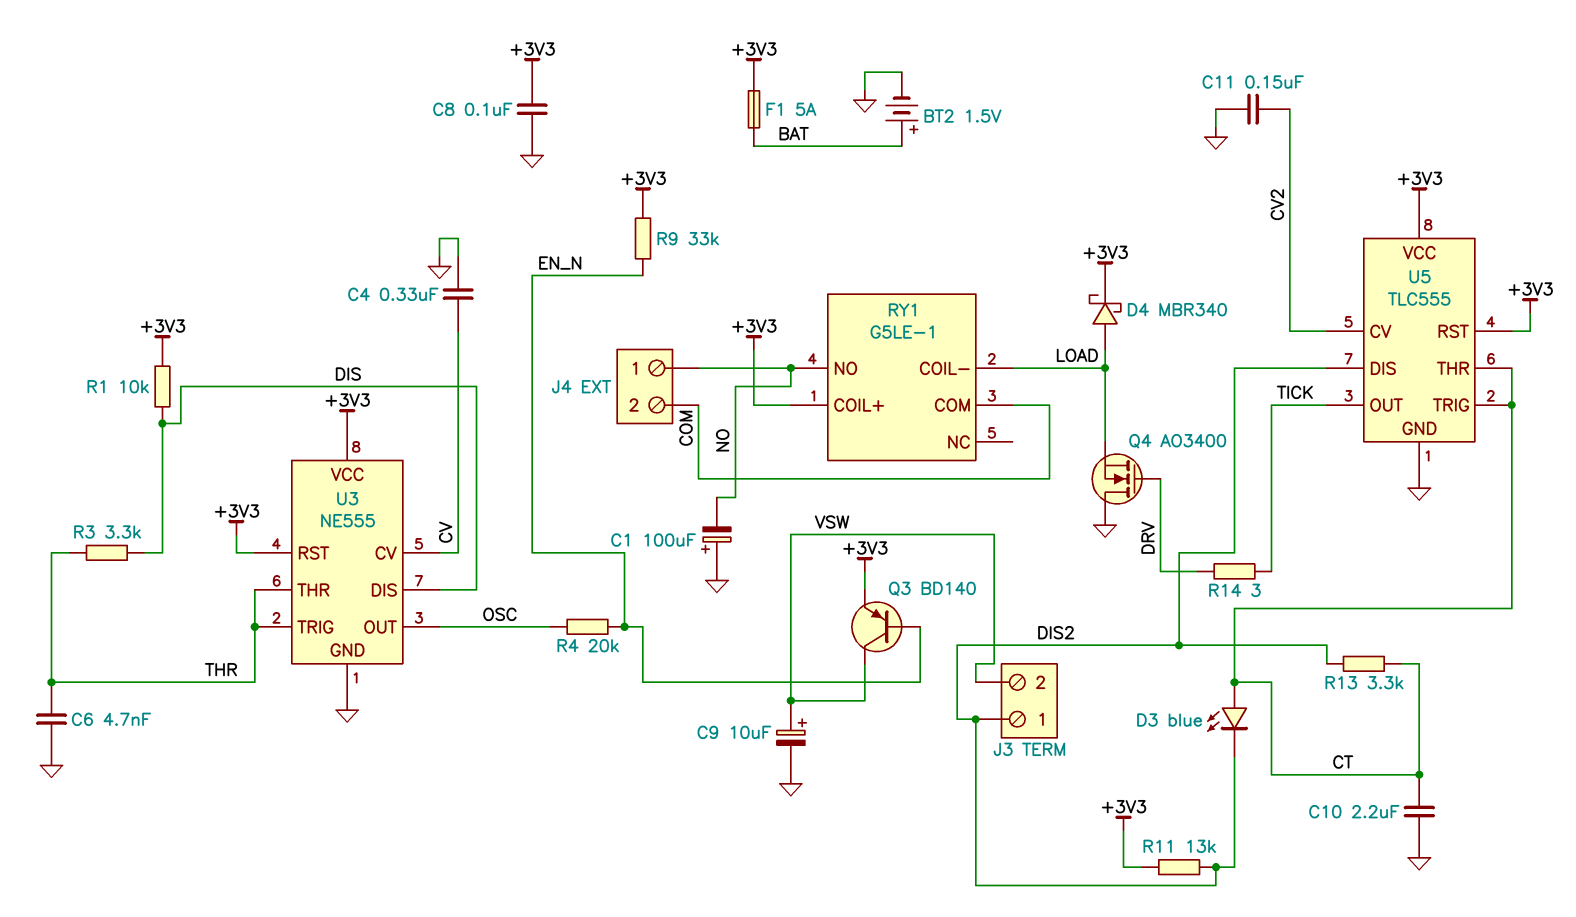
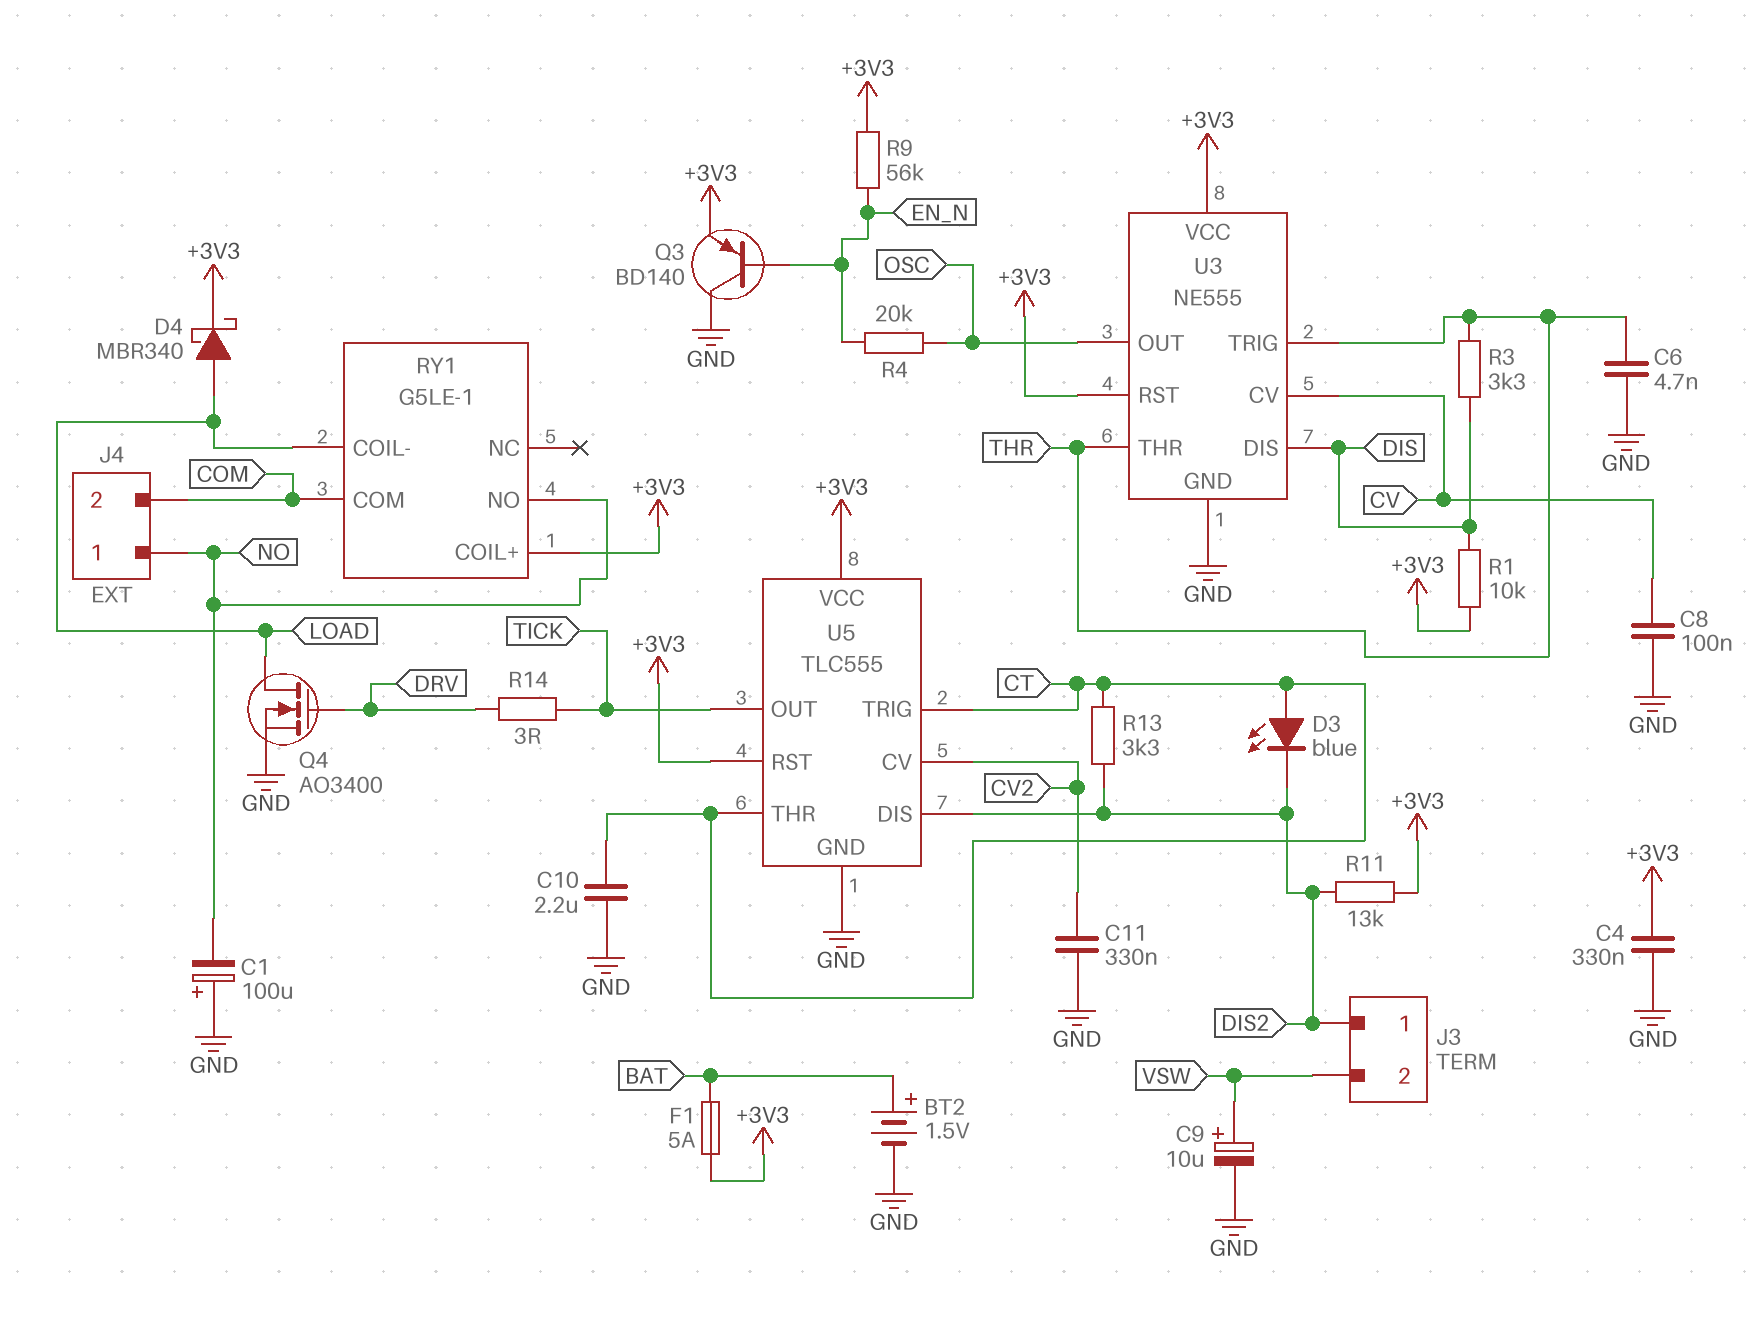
C4: 330nF (CV, GND) -> 330nF (+3V3, GND)
C8: 100nF (+3V3, GND) -> 100nF (CV, GND)
C11: 150nF (CV2, GND) -> 330nF (CV2, GND)
Q3: PNP BD140 (B EN_N, C VSW, E +3V3) -> PNP BD140 (B EN_N, C GND, E +3V3)
Q4: NMOS AO3400 (G DRV, D GND, S LOAD) -> NMOS AO3400 (G DRV, D LOAD, S GND)
R9: 33k (+3V3, EN_N) -> 56k (+3V3, EN_N)

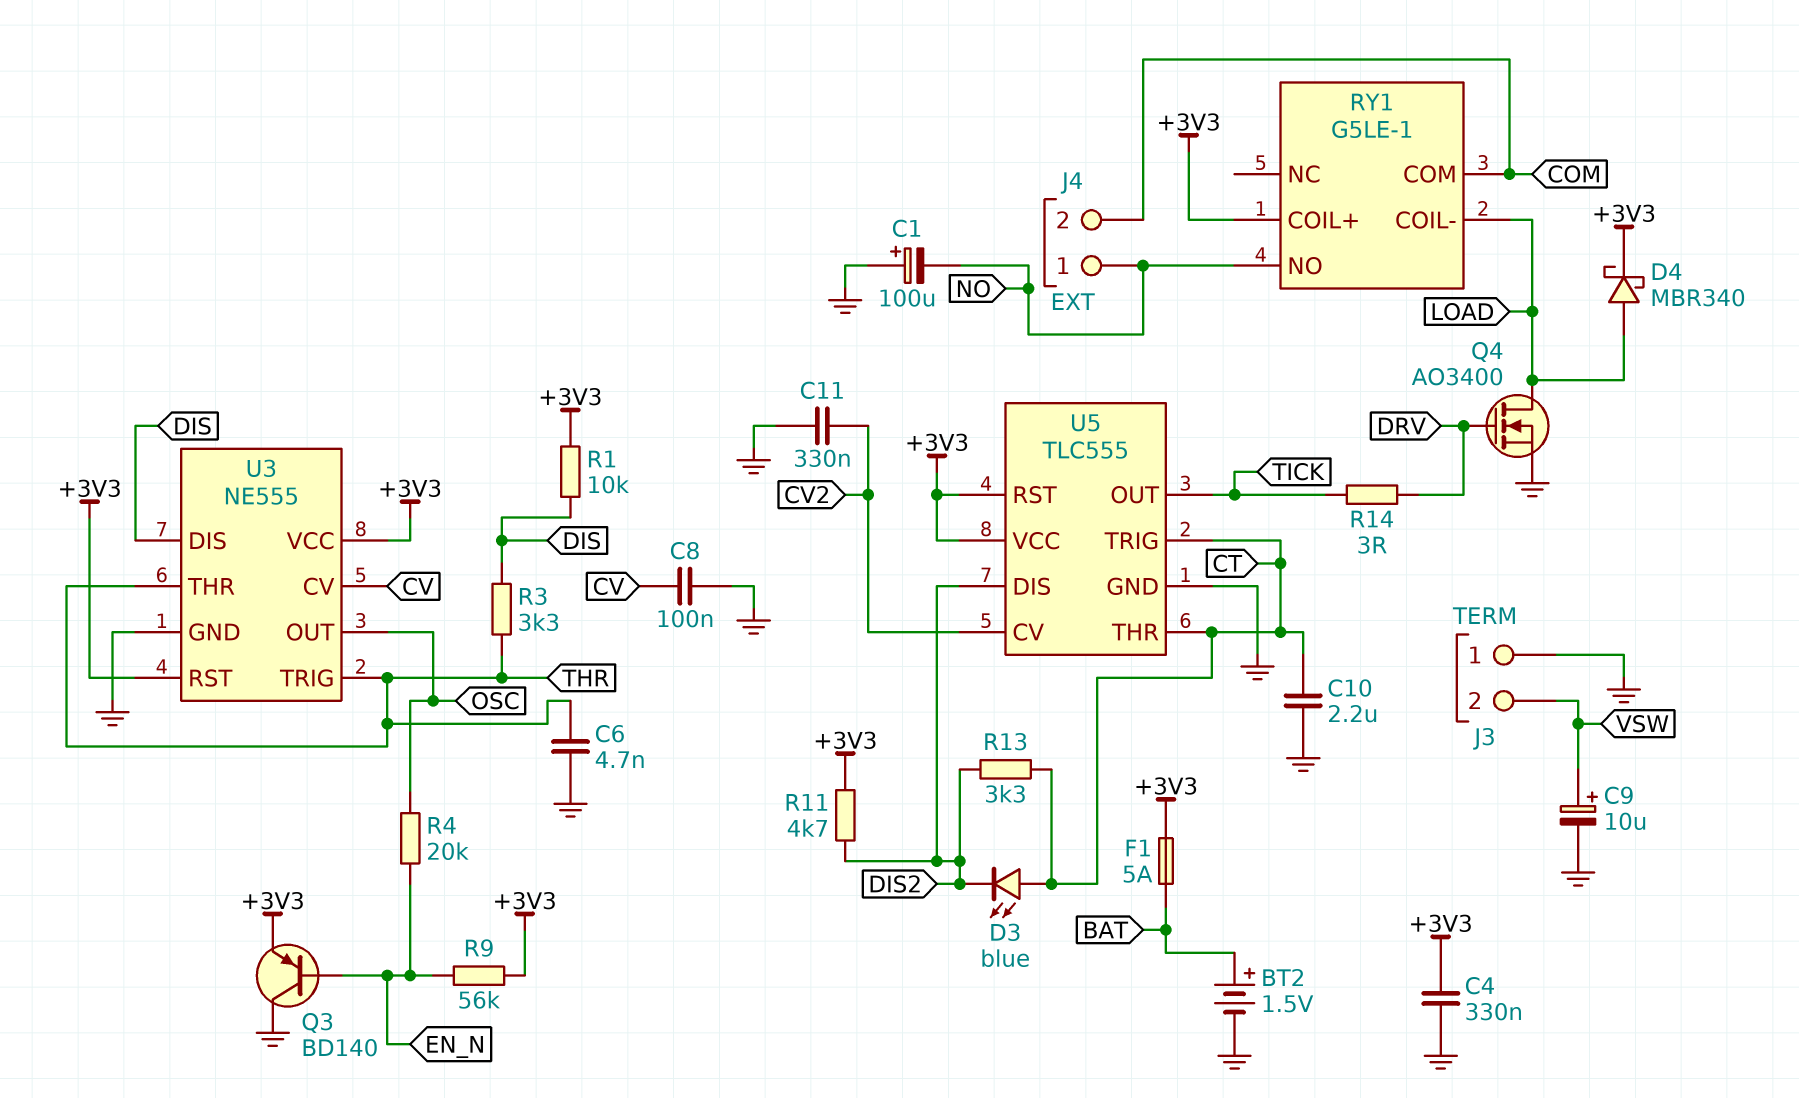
J3 pin 1: DIS2 -> GND
R11: 13k (+3V3, DIS2) -> 4.7k (+3V3, DIS2)

